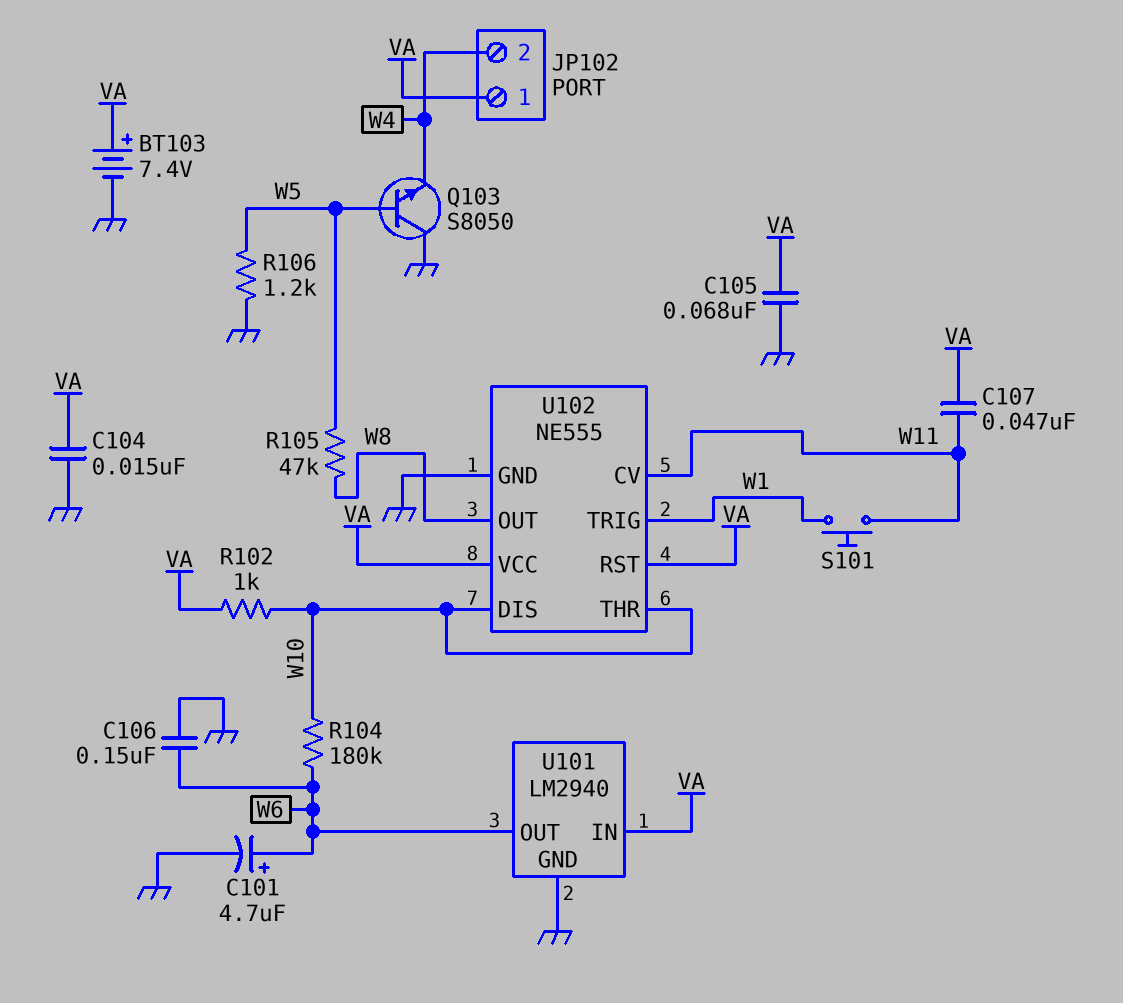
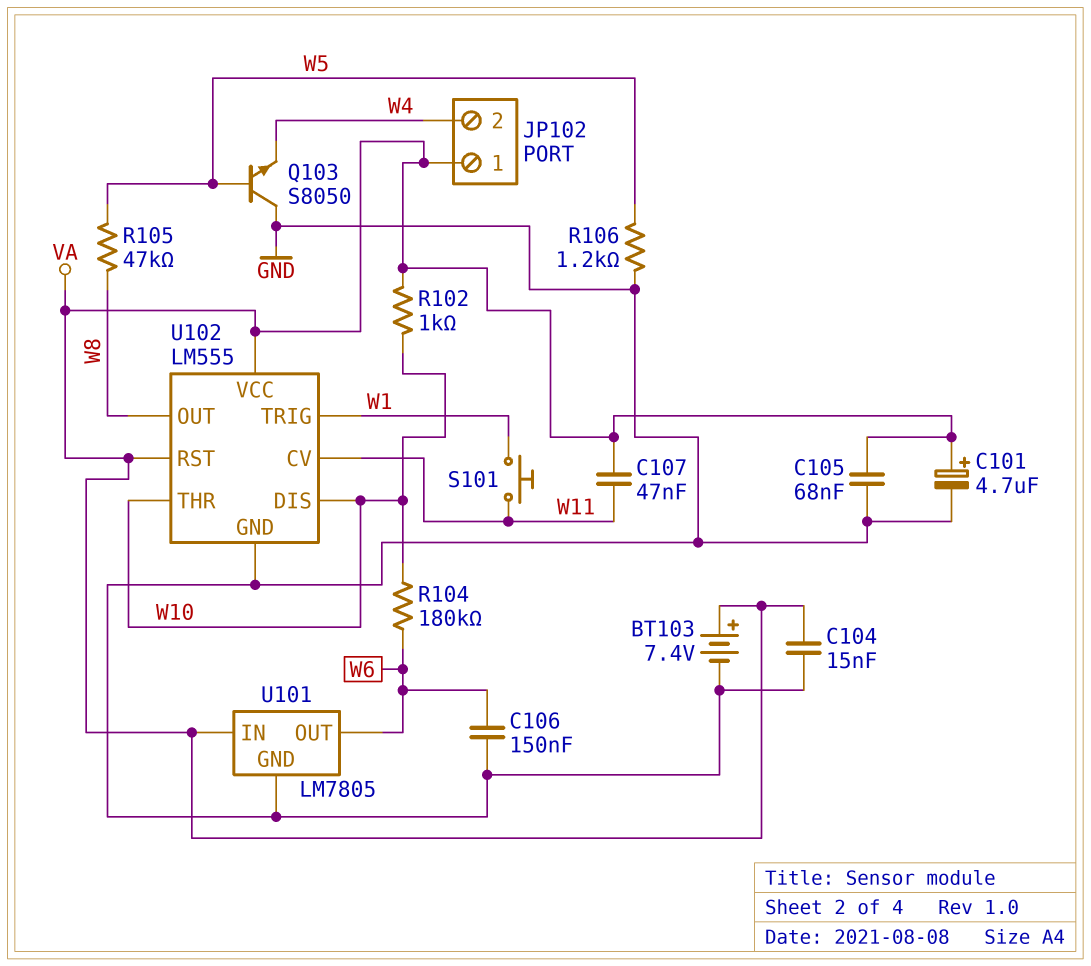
C101: 4.7uF (plus W6, minus GND) -> 4.7uF (plus VA, minus GND)
U101: LM2940 -> LM7805
U102: NE555 -> LM555

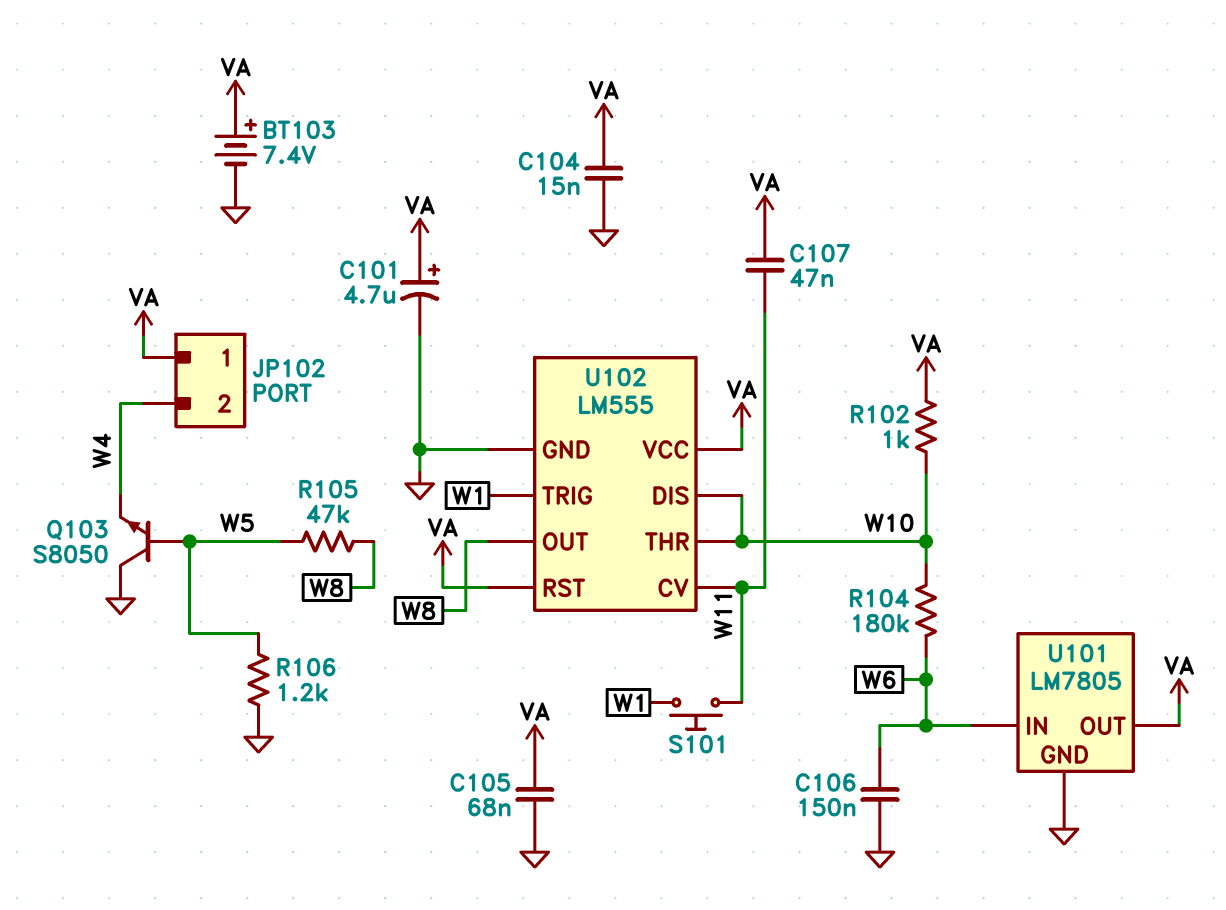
U101 pin IN: VA -> W6
U101 pin OUT: W6 -> VA

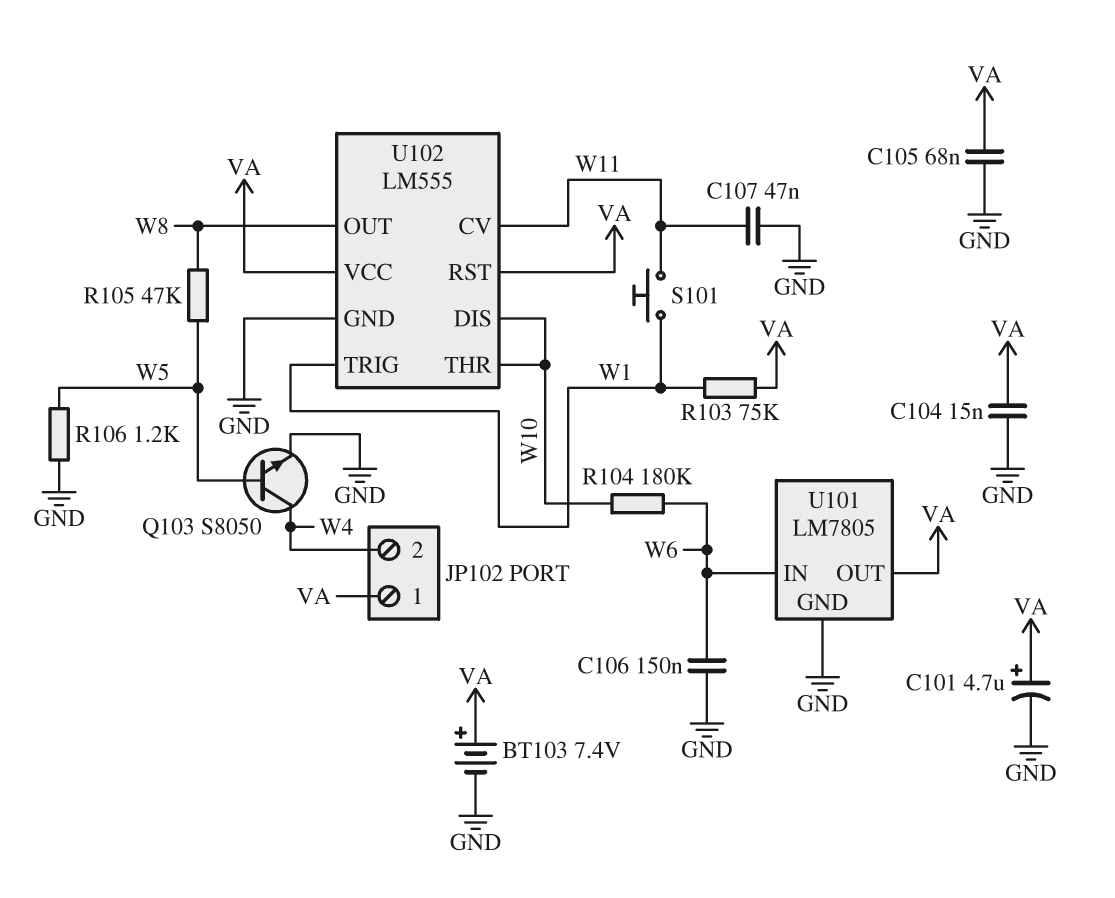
C107: 47nF (VA, W11) -> 47nF (GND, W11)
Q103: NPN S8050 (B W5, C GND, E W4) -> NPN S8050 (B W5, C W4, E GND)
R102: 1k (VA, W10) -> none
R103: none -> 75k (VA, W1)

